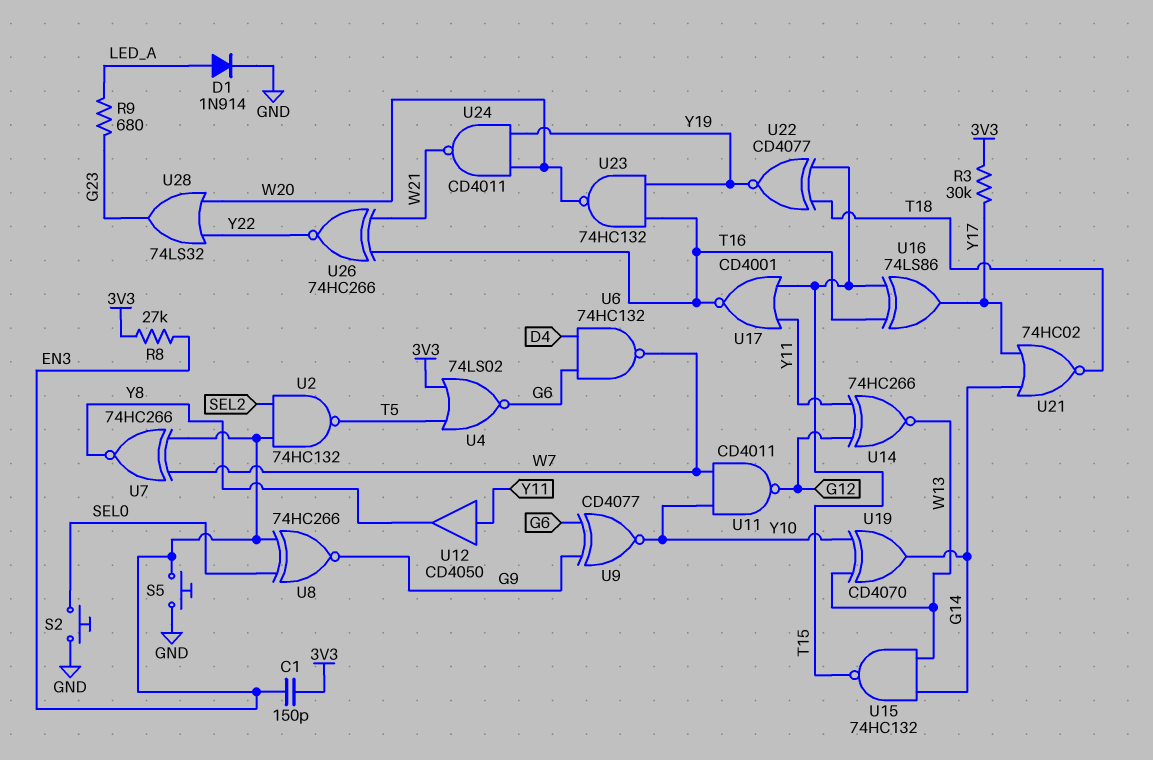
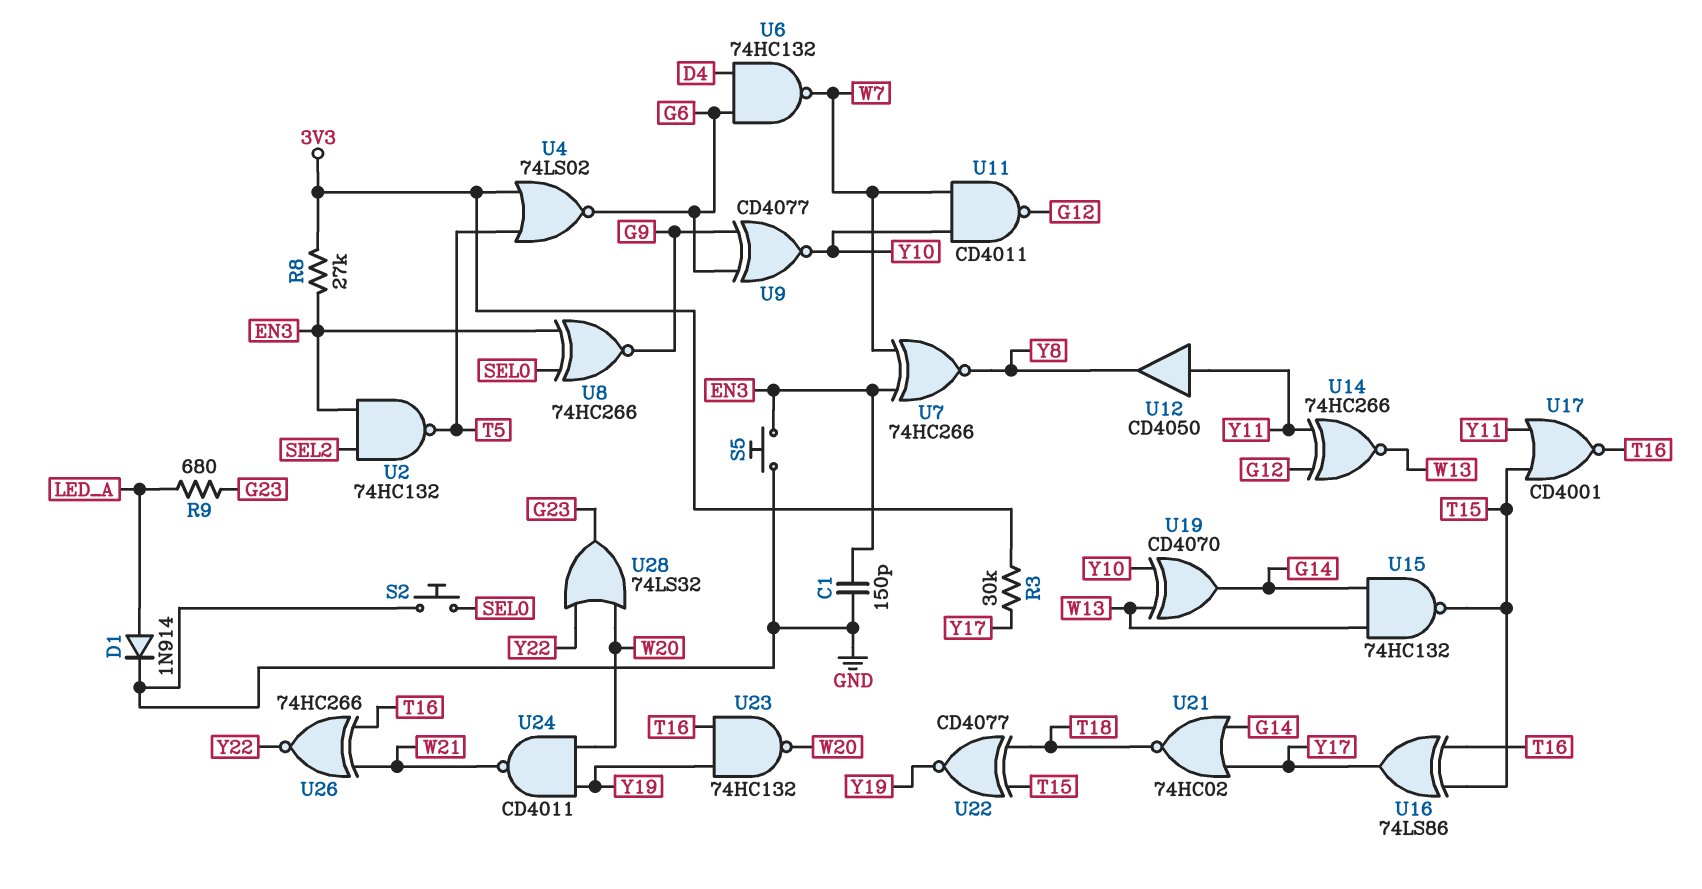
C1: 150pF (3V3, EN3) -> 150pF (EN3, GND)

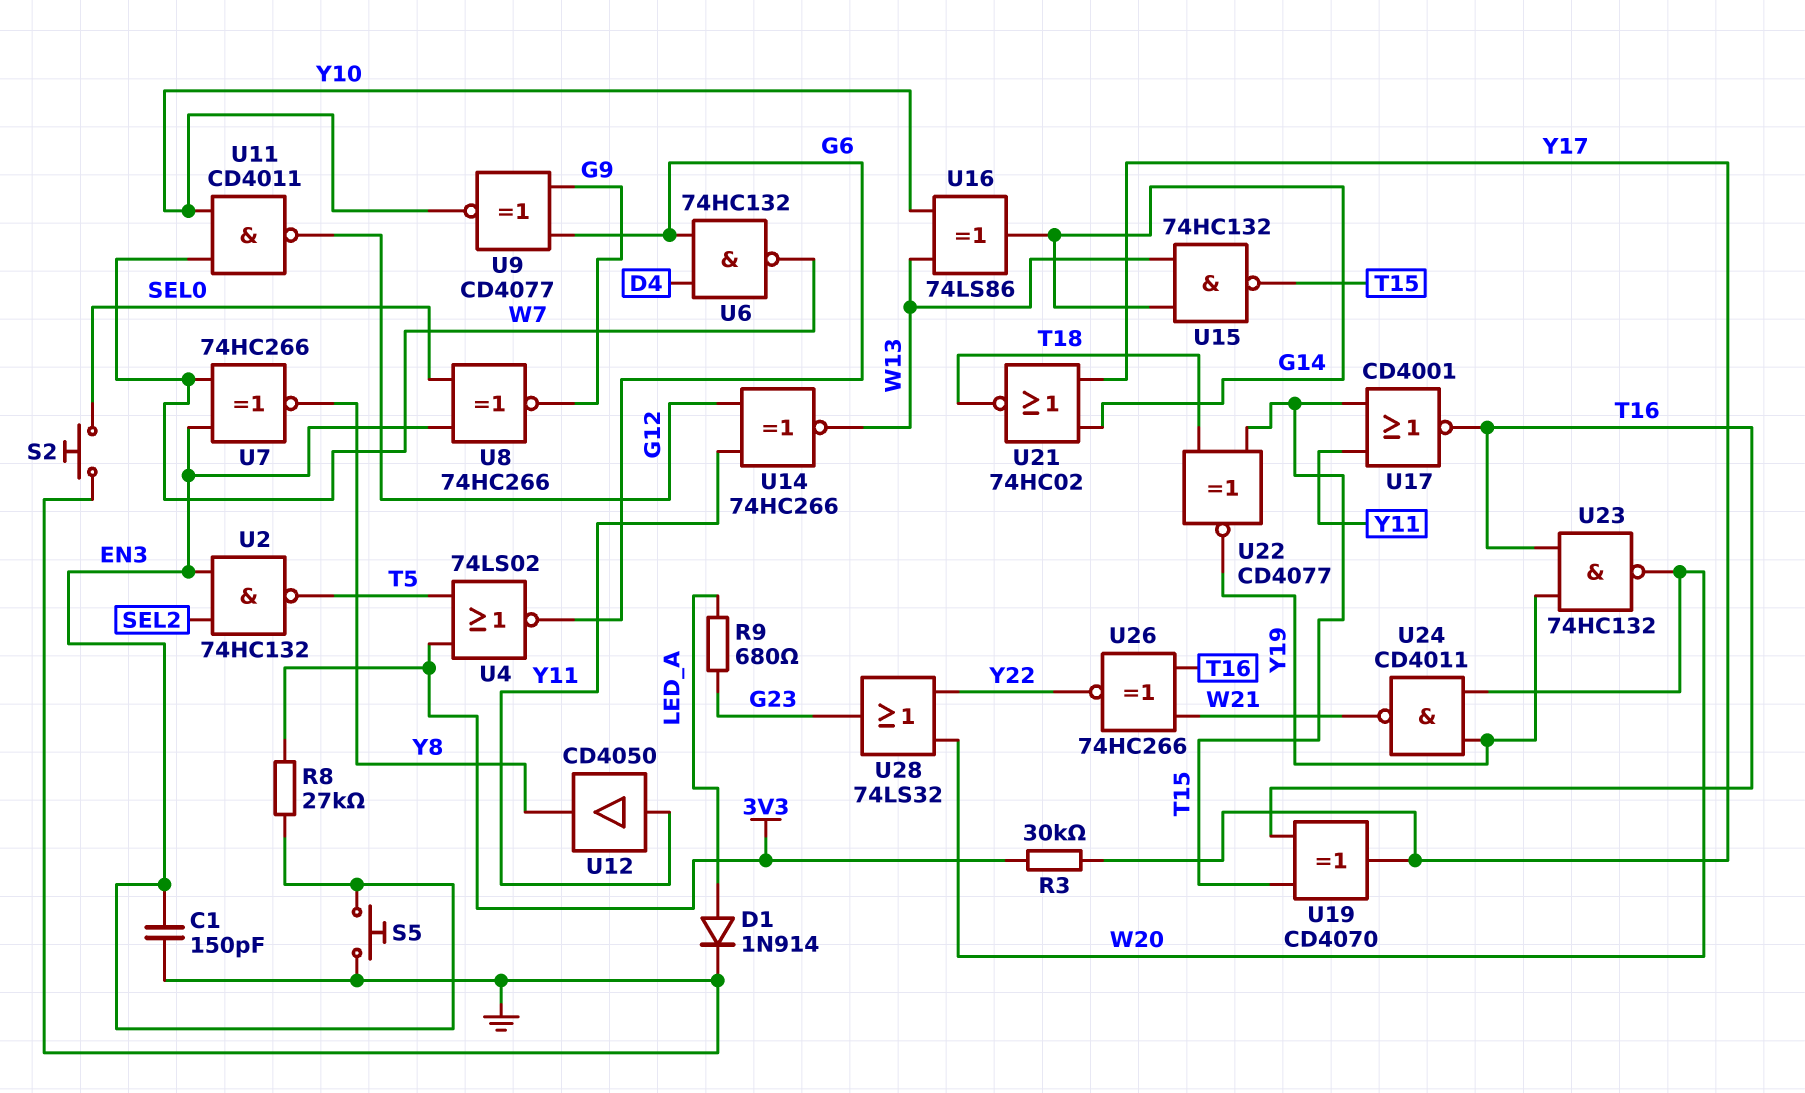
U16: XOR 74LS86 (in T15, in T16, out Y17) -> XOR 74LS86 (in W13, in Y10, out G14)
U19: XOR CD4070 (in W13, in Y10, out G14) -> XOR CD4070 (in T15, in T16, out Y17)

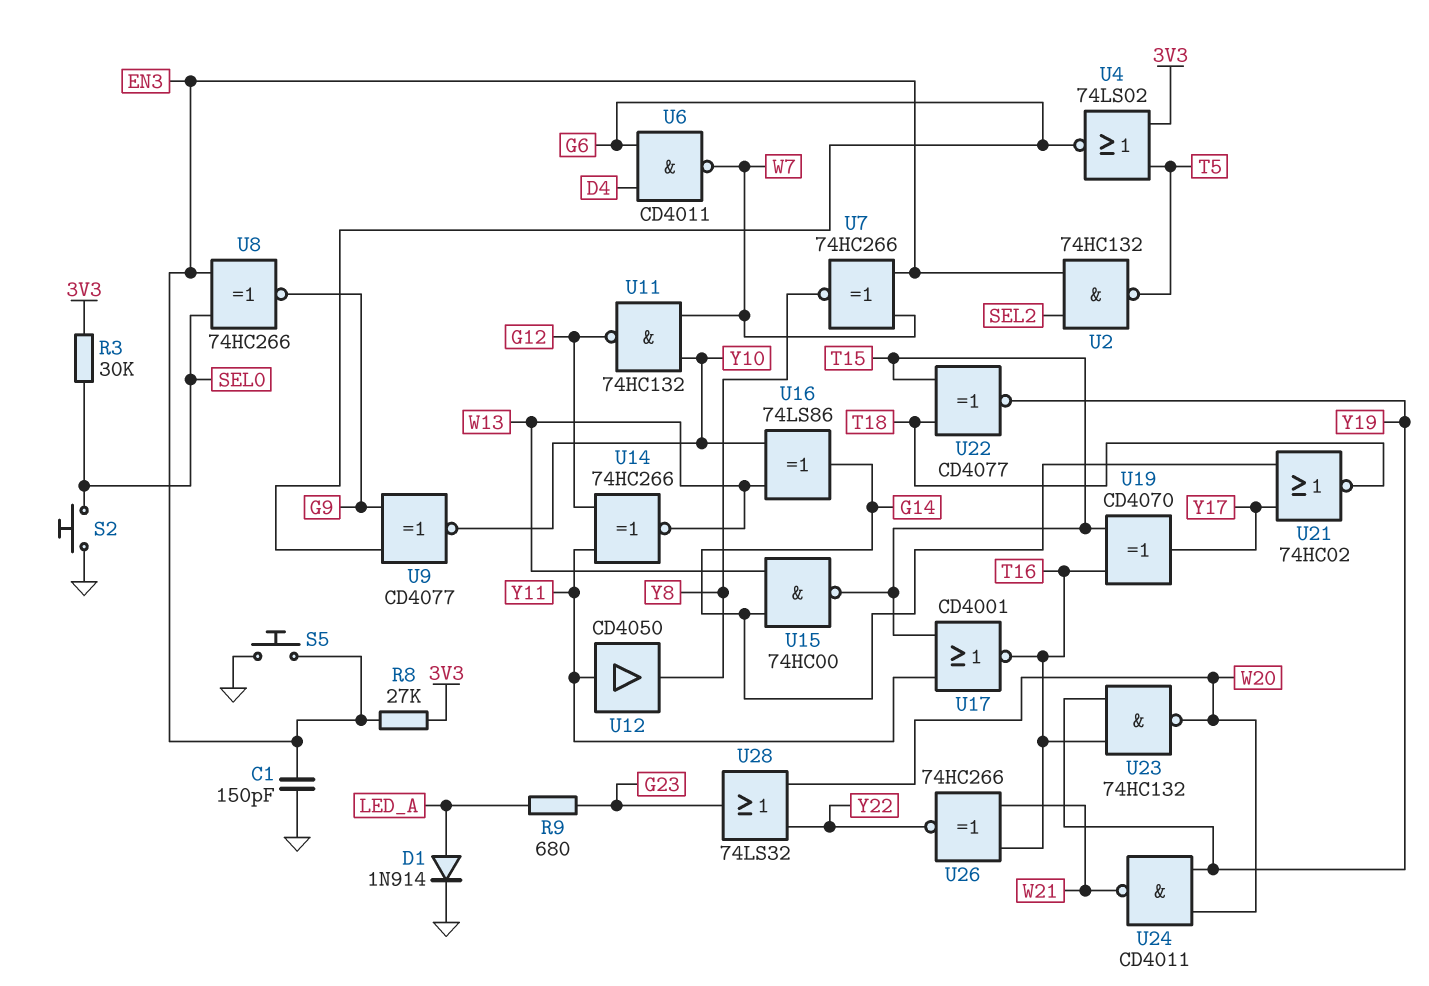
R3: 30k (3V3, Y17) -> 30k (3V3, SEL0)
U6: NAND 74HC132 (in D4, in G6, out W7) -> NAND CD4011 (in D4, in G6, out W7)
U11: NAND CD4011 (in W7, in Y10, out G12) -> NAND 74HC132 (in W7, in Y10, out G12)
U15: NAND 74HC132 (in G14, in W13, out T15) -> NAND 74HC00 (in G14, in W13, out T15)

